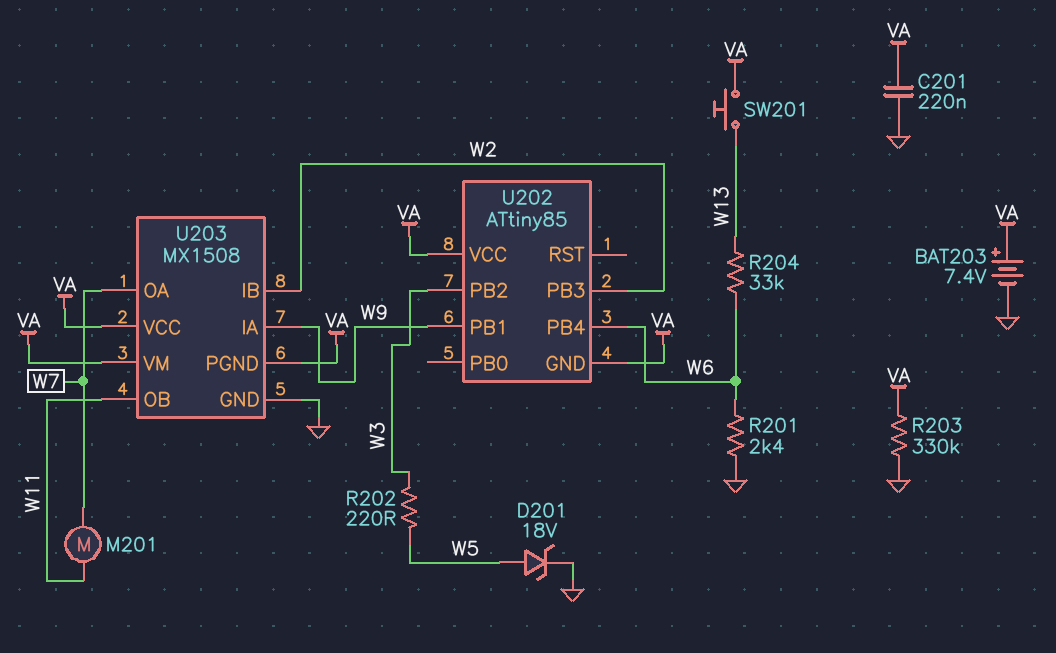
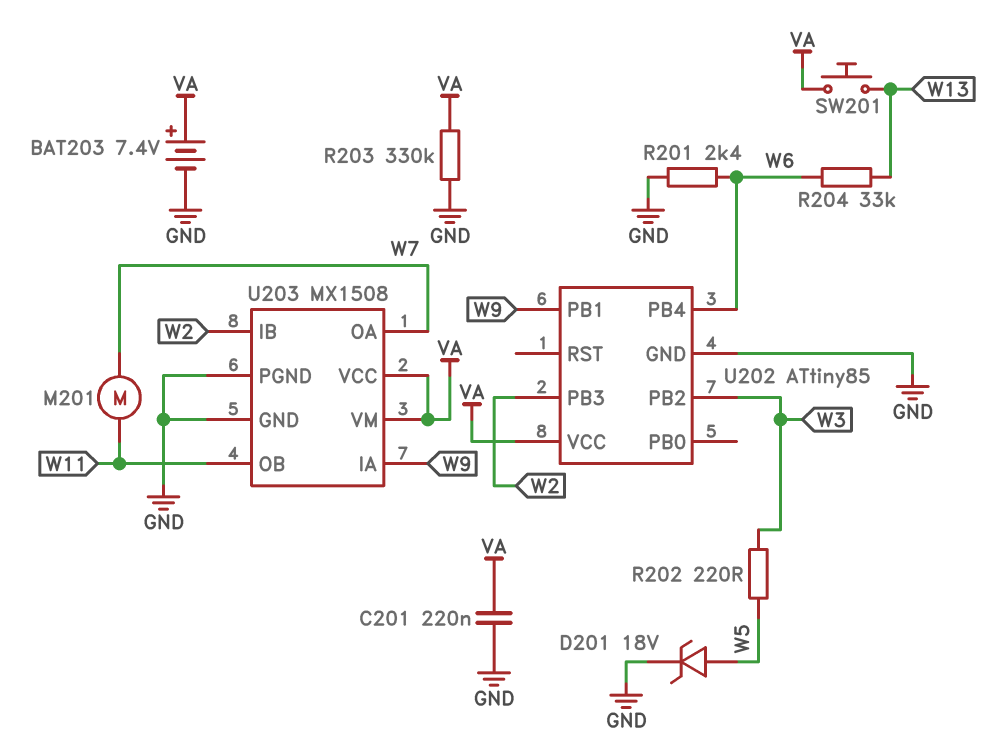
U202 pin GND: VA -> GND
U203 pin PGND: VA -> GND

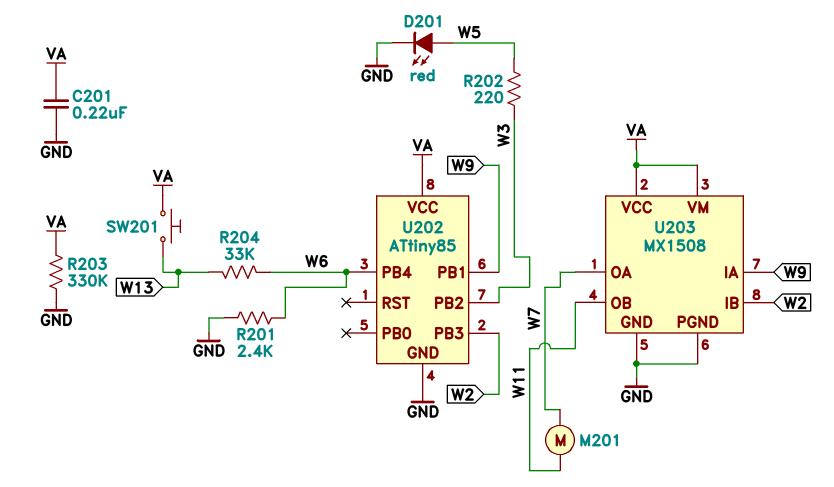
BAT203: 7.4V (plus VA, minus GND) -> none
D201: zener 18V (A W5, K GND) -> LED red (A W5, K GND)

